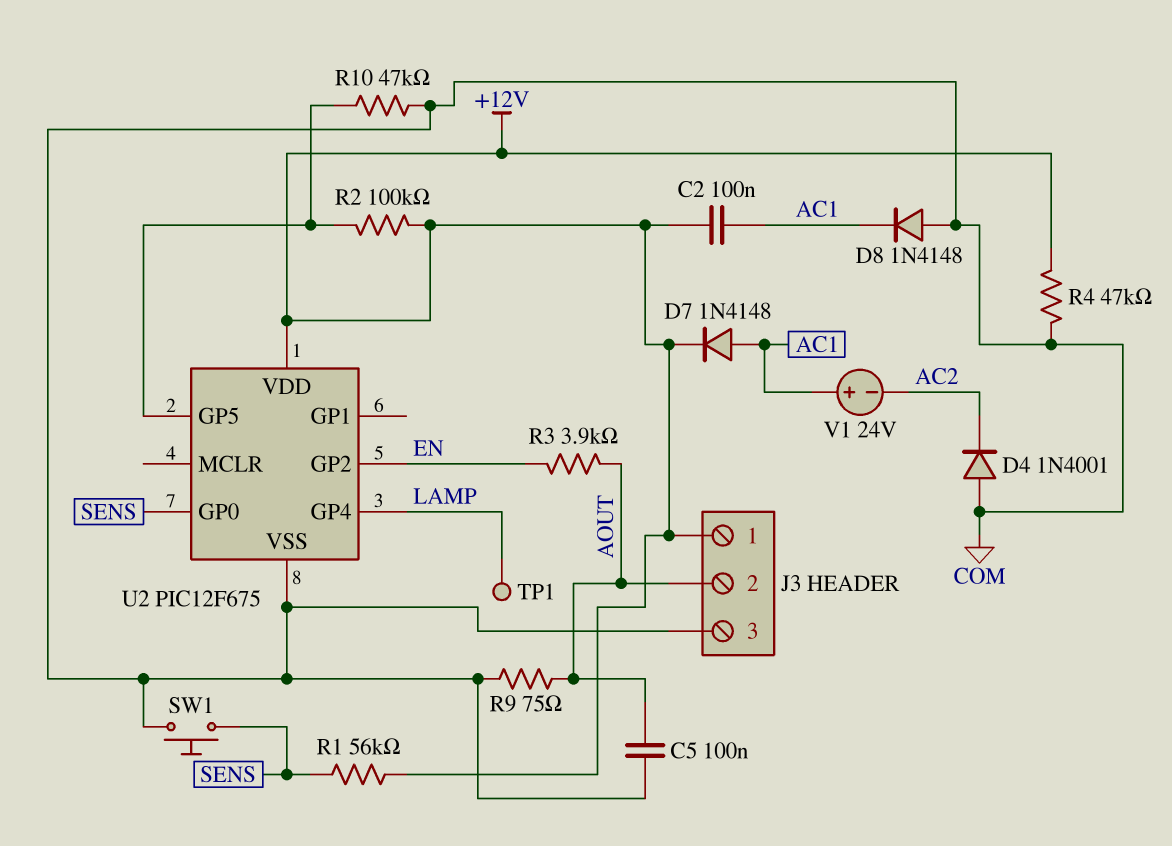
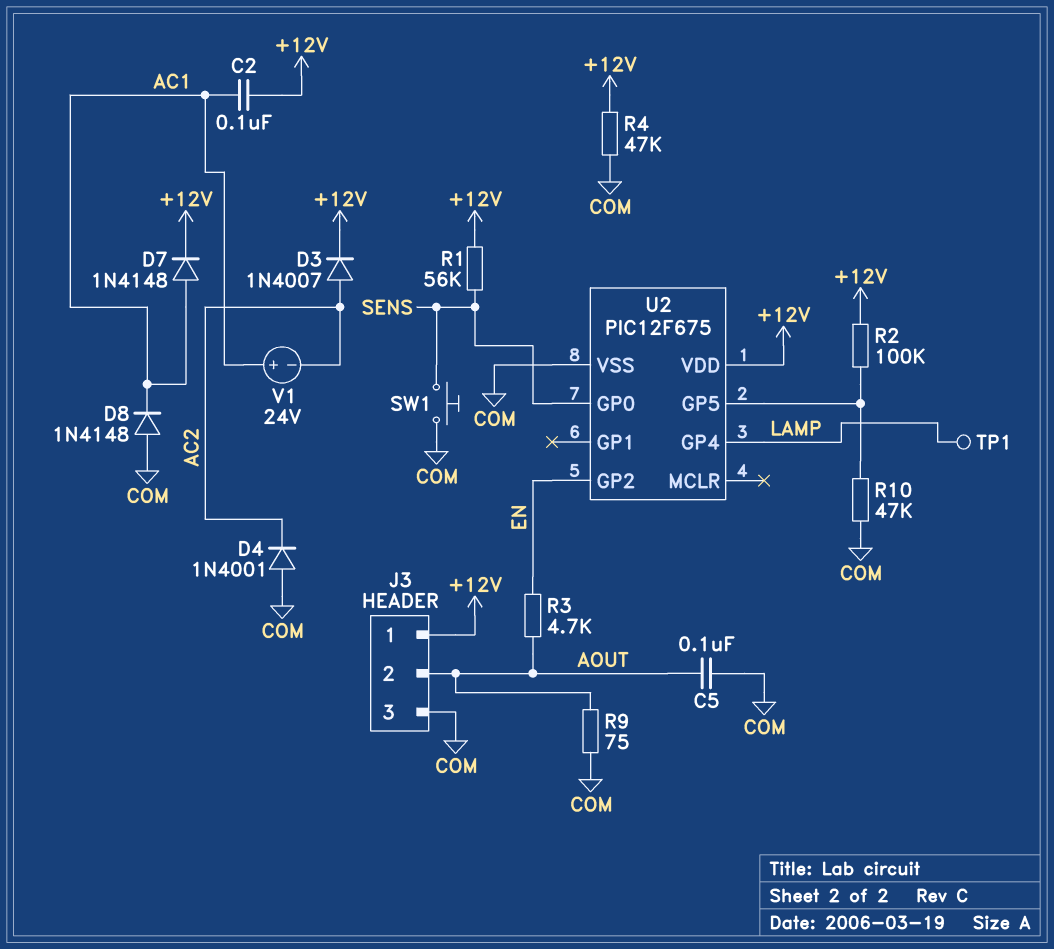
D3: none -> diode 1N4007 (A AC2, K +12V)
R3: 3.9k (AOUT, EN) -> 4.7k (AOUT, EN)

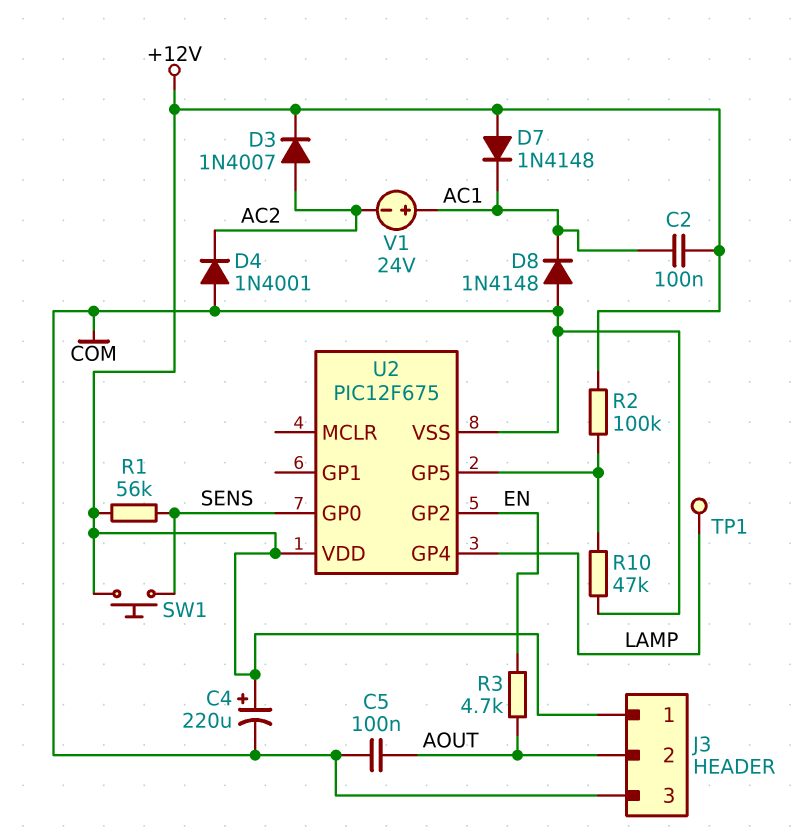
C4: none -> 220uF (plus +12V, minus COM)
D7: diode 1N4148 (A AC1, K +12V) -> diode 1N4148 (A +12V, K AC1)
R4: 47k (+12V, COM) -> none
R9: 75 (AOUT, COM) -> none
SW1: button (COM, SENS) -> button (+12V, SENS)

